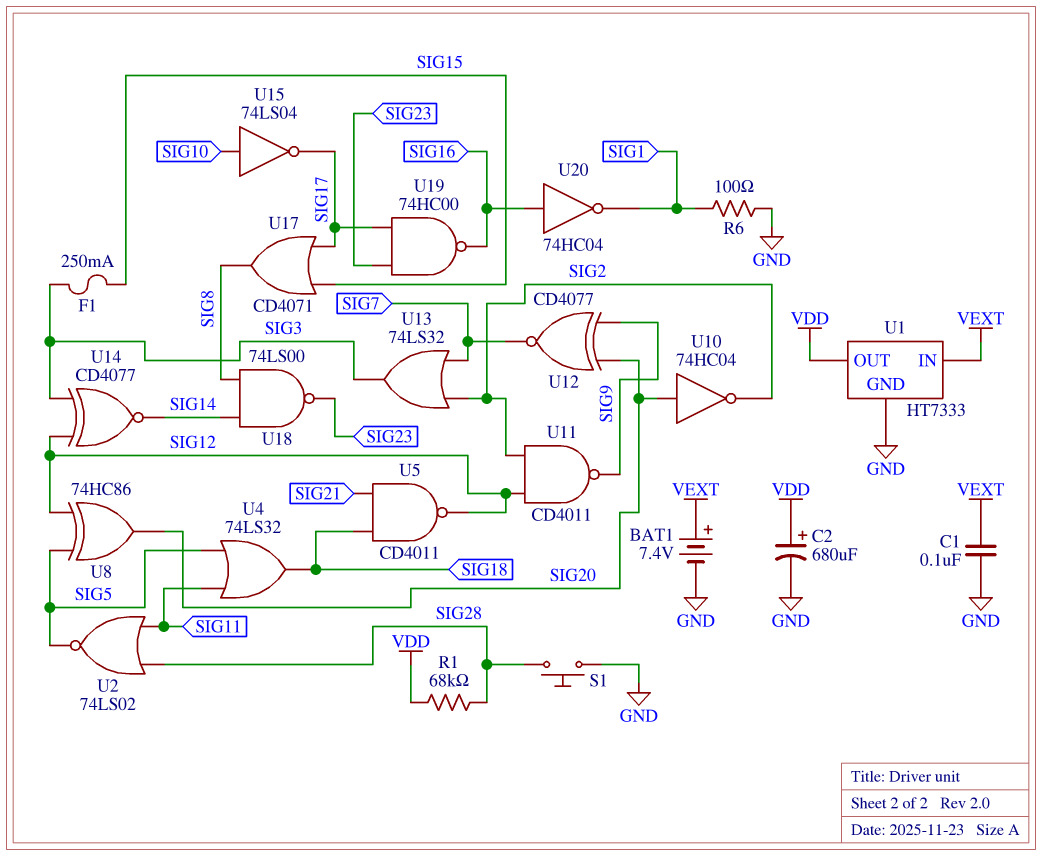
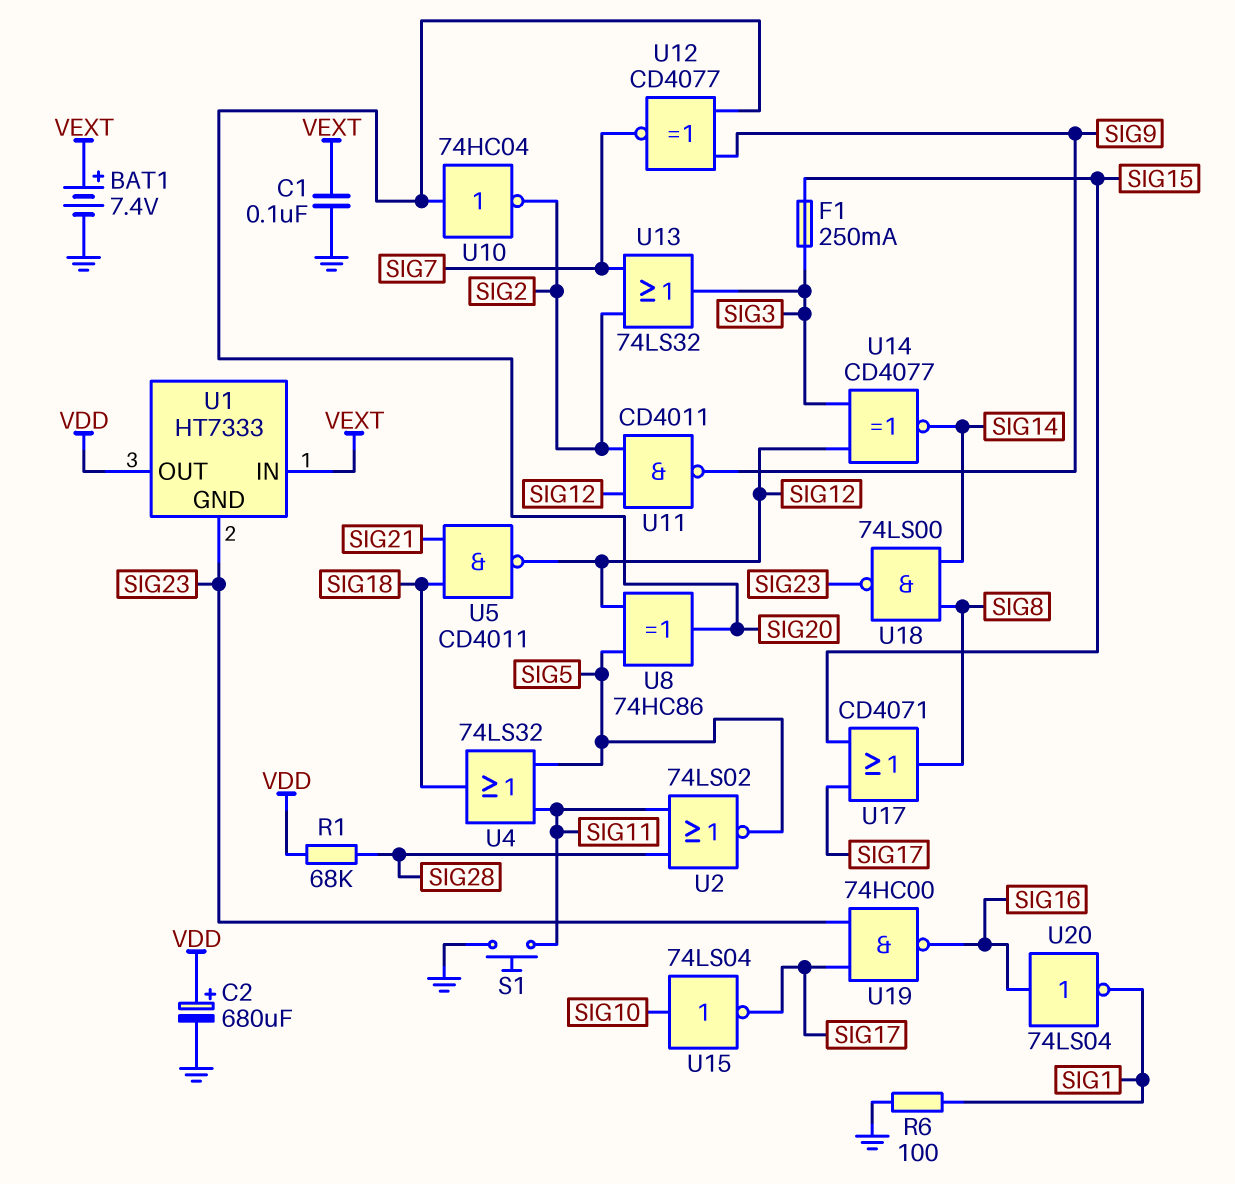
S1: button (GND, SIG28) -> button (GND, SIG11)
U1 pin GND: GND -> SIG23
U20: NOT 74HC04 (in SIG16, out SIG1) -> NOT 74LS04 (in SIG16, out SIG1)

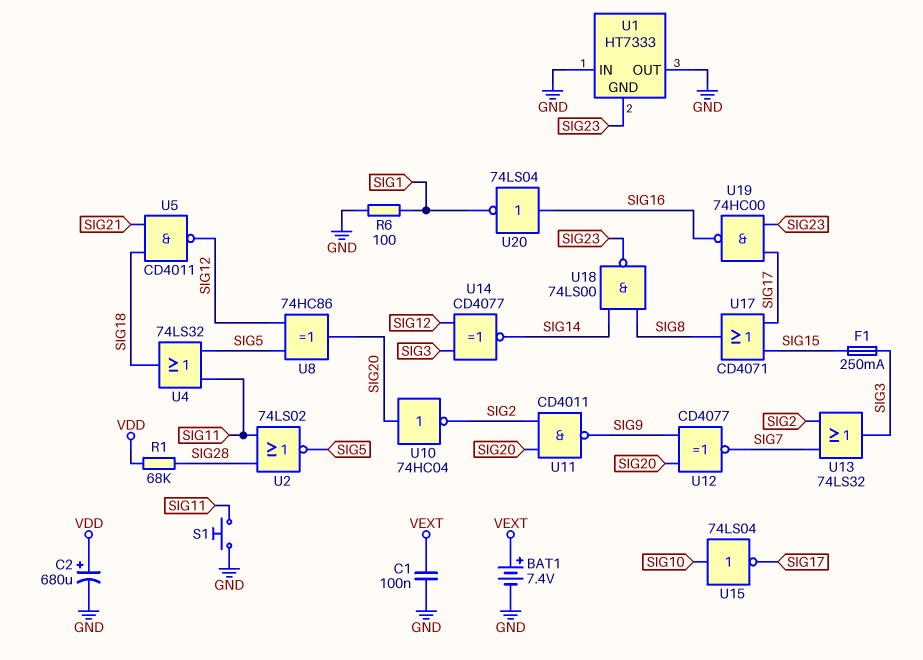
U1 pin IN: VEXT -> GND
U1 pin OUT: VDD -> GND
U11: NAND CD4011 (in SIG2, in SIG12, out SIG9) -> NAND CD4011 (in SIG2, in SIG20, out SIG9)

